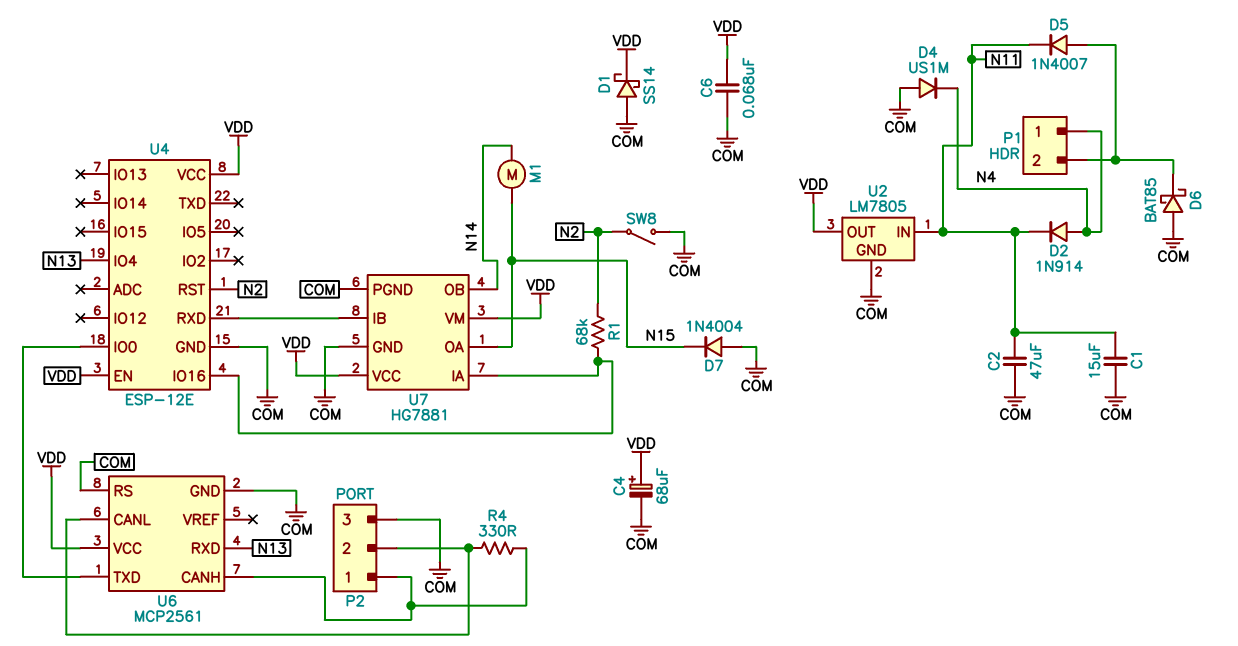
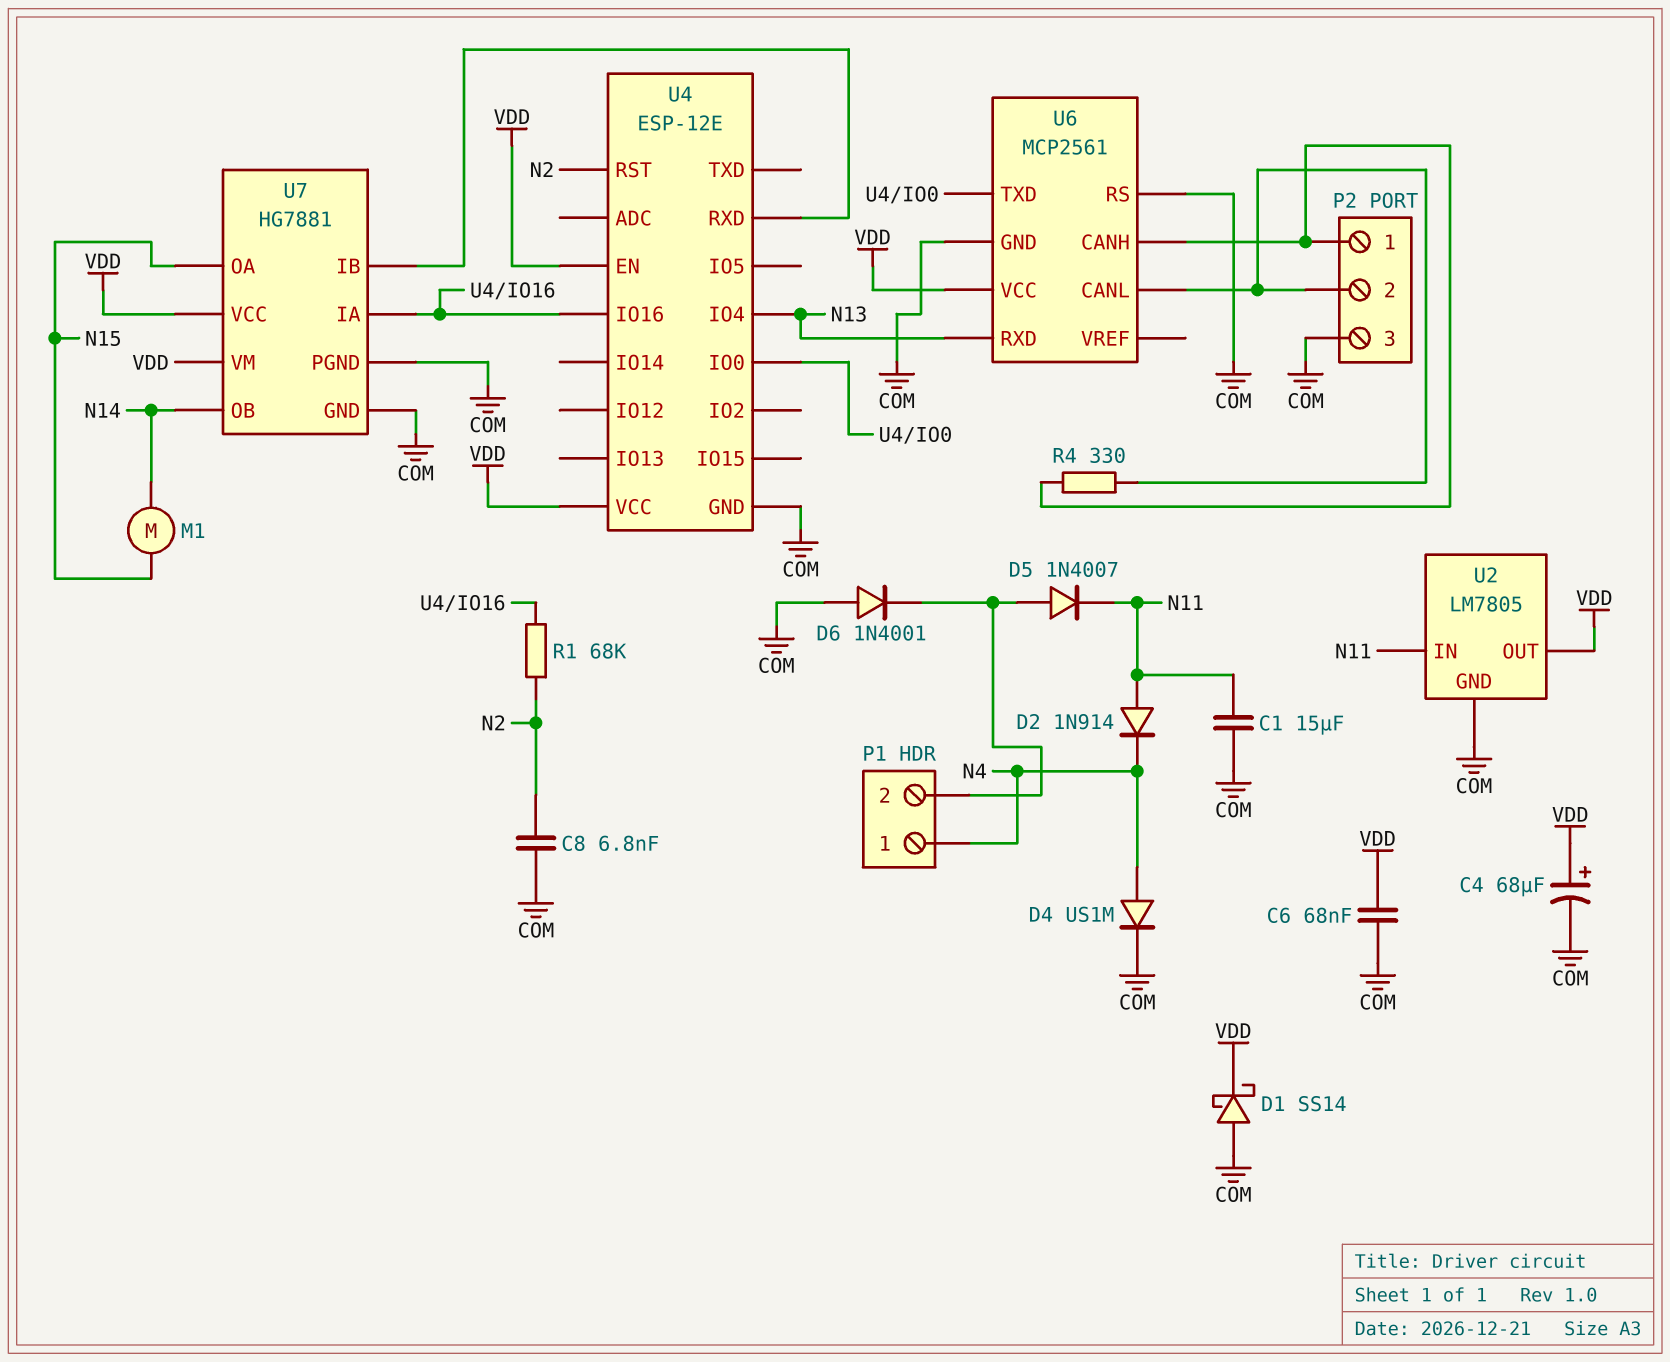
C2: 47uF (COM, N11) -> none
C8: none -> 6.8nF (COM, N2)
D2: diode 1N914 (A N4, K N11) -> diode 1N914 (A N11, K N4)
D4: diode US1M (A COM, K N4) -> diode US1M (A N4, K COM)
D6: schottky BAT85 (A COM, K P1/2) -> diode 1N4001 (A COM, K P1/2)
D7: diode 1N4004 (A COM, K N15) -> none
SW8: switch (COM, N2) -> none

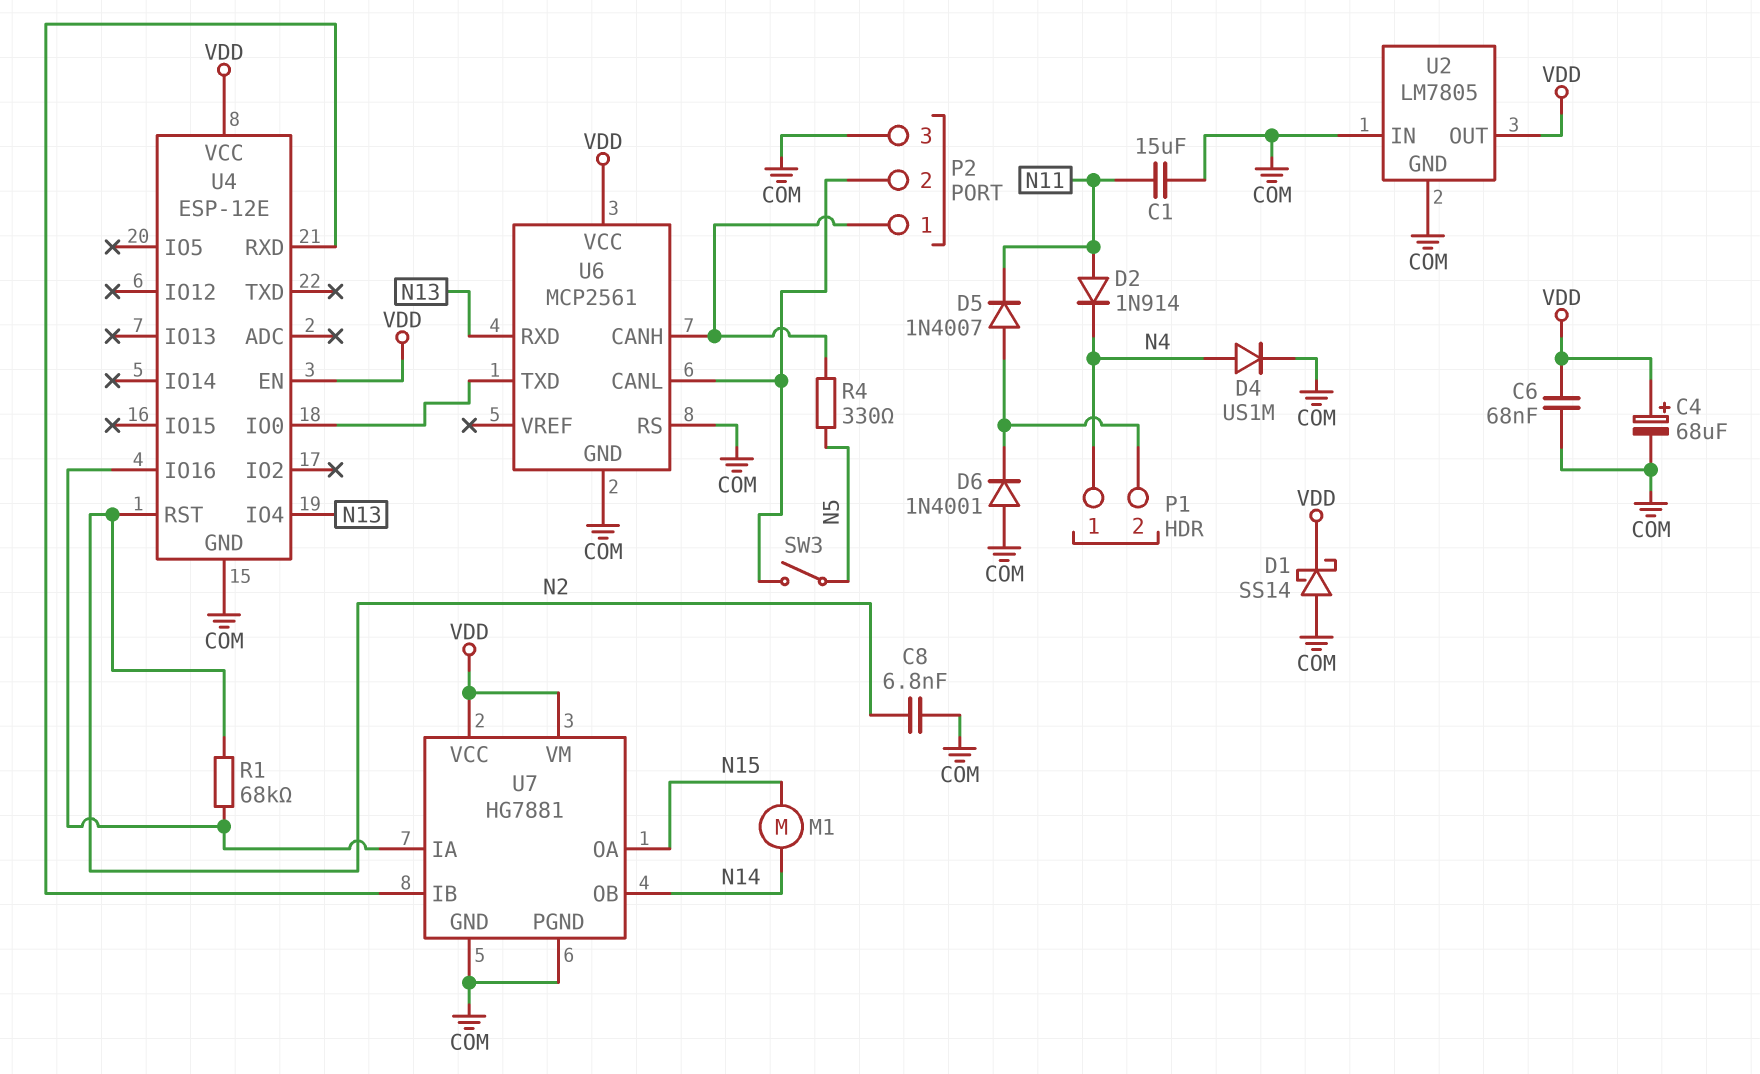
R4: 330 (P2/1, P2/2) -> 330 (N5, P2/1)
SW3: none -> switch (N5, P2/2)
U2 pin IN: N11 -> COM

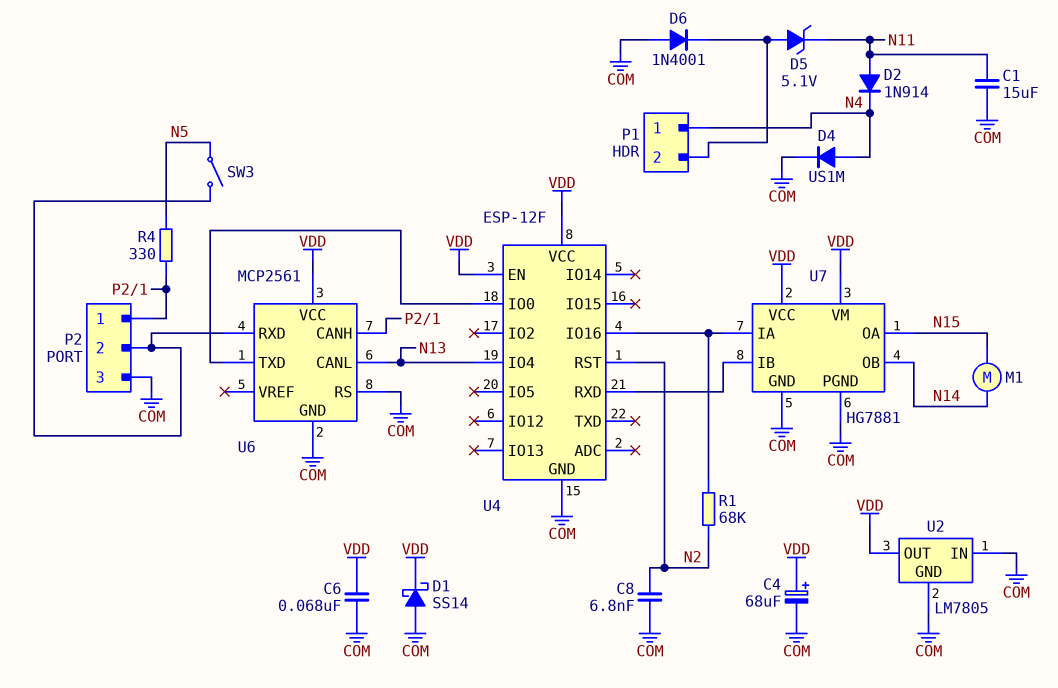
D5: diode 1N4007 (A P1/2, K N11) -> zener 5.1V (A P1/2, K N11)
U4: ESP-12E -> ESP-12F
U6 pin CANL: P2/2 -> N13
U6 pin RXD: N13 -> P2/2

